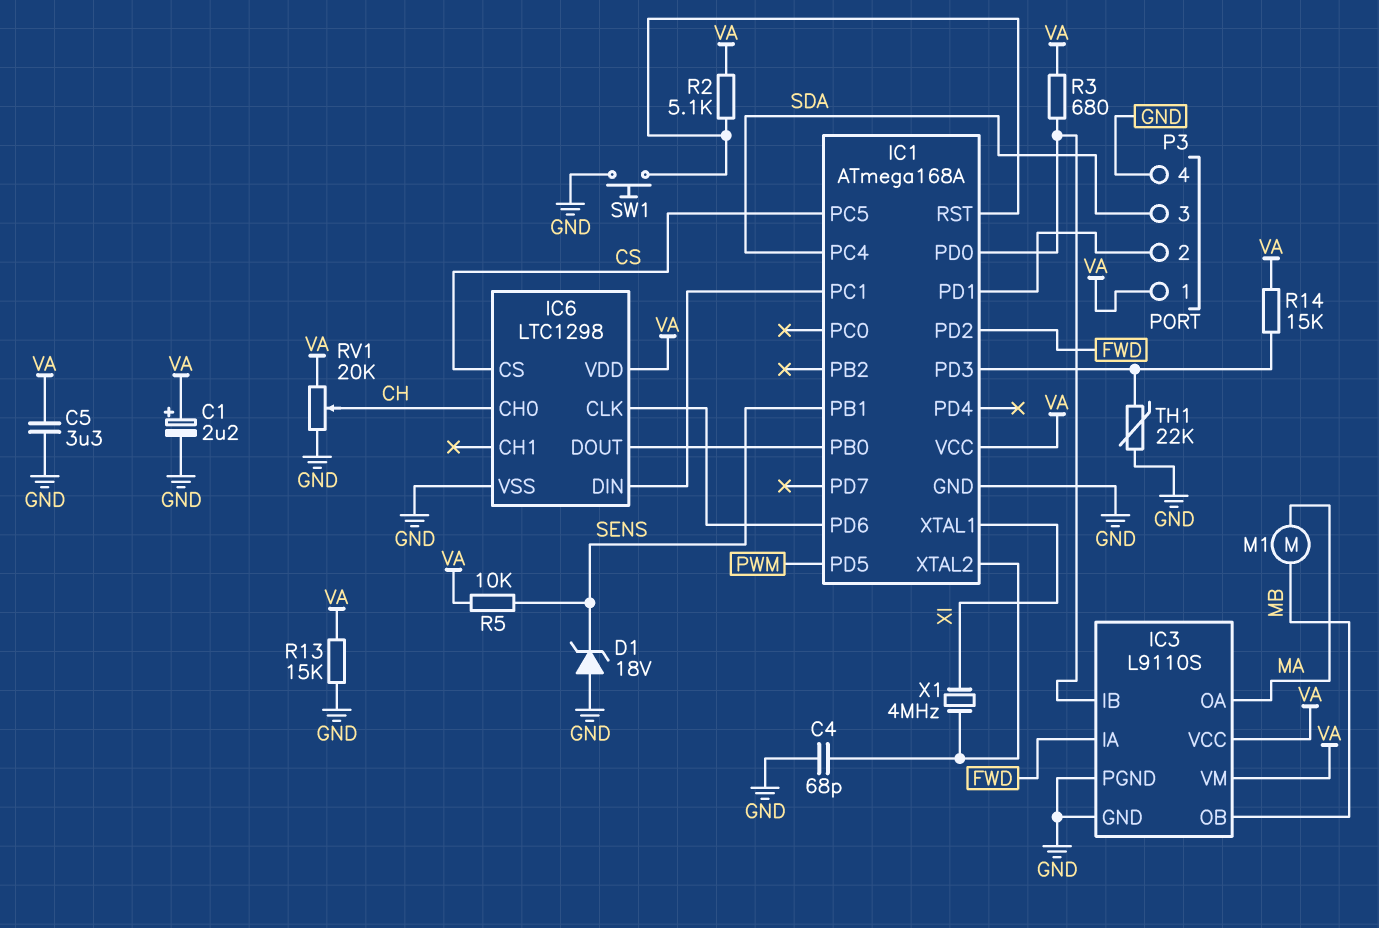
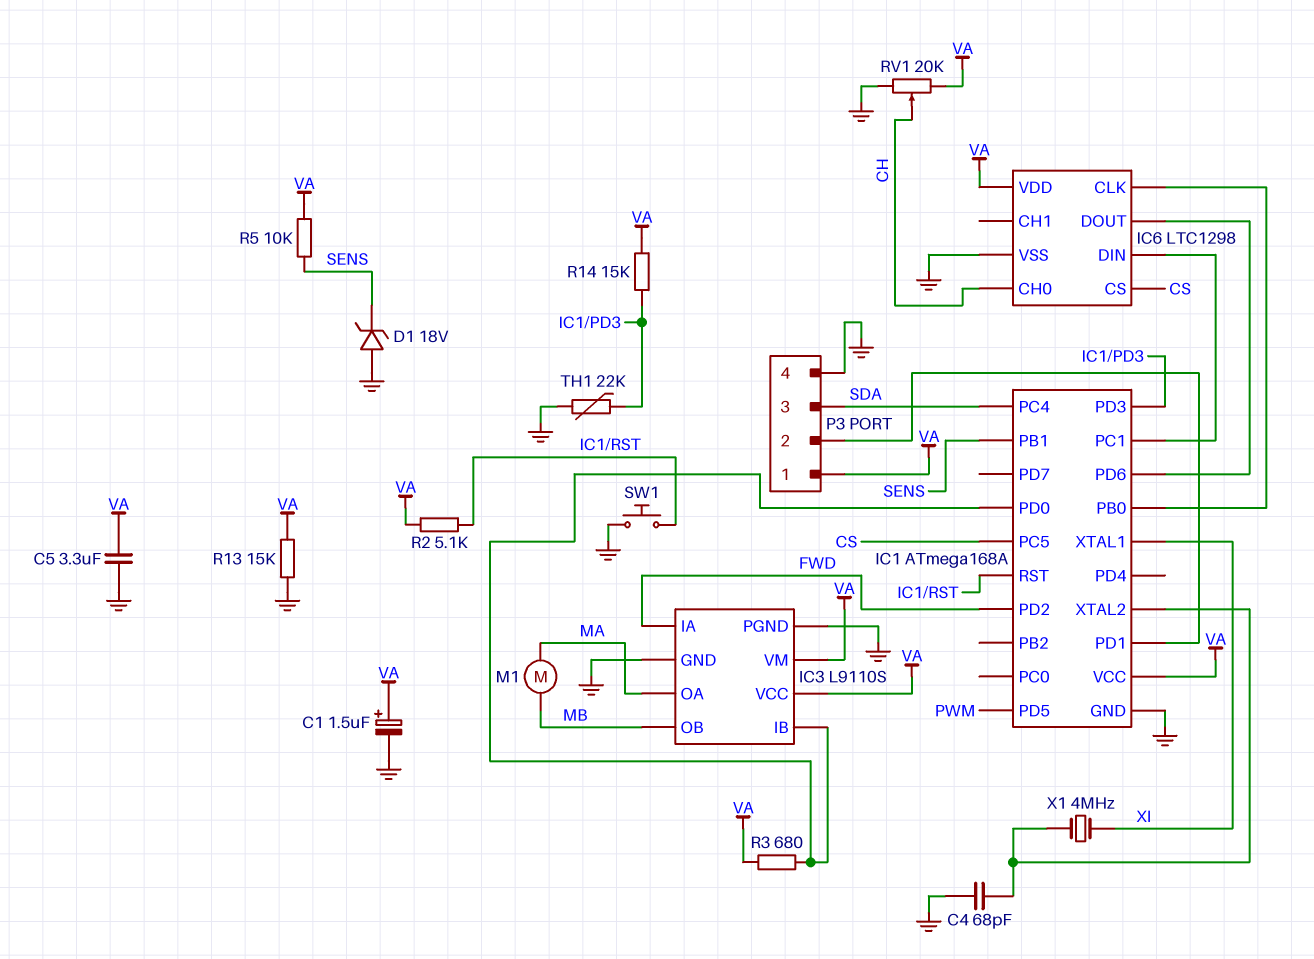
C1: 2.2uF (plus VA, minus GND) -> 1.5uF (plus VA, minus GND)
IC6 pin CLK: IC1/PD6 -> IC1/PB0
IC6 pin DOUT: IC1/PB0 -> IC1/PD6

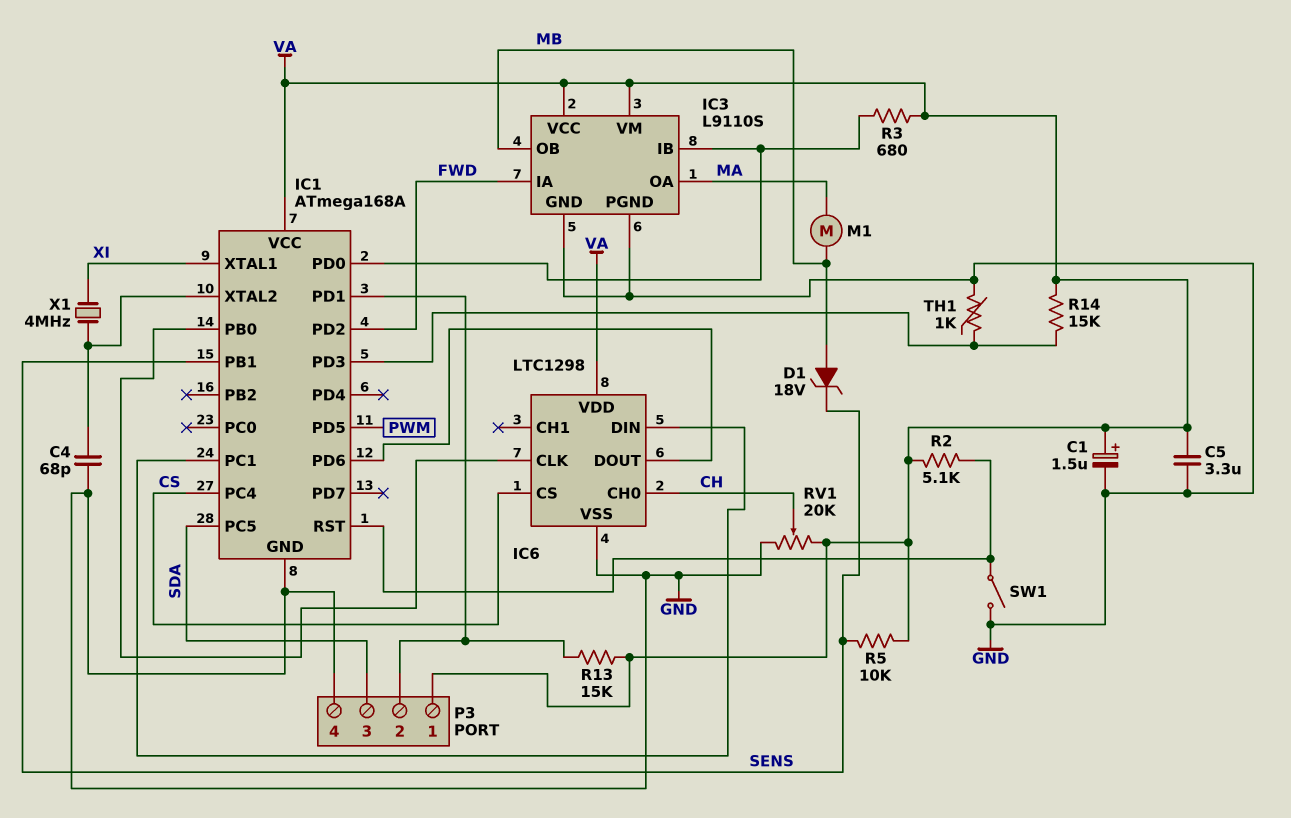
D1: zener 18V (A GND, K SENS) -> zener 18V (A MB, K SENS)
IC1 pin PC4: SDA -> CS
IC1 pin PC5: CS -> SDA
R13: 15k (GND, VA) -> 15k (IC1/PD1, VA)
SW1: button (GND, IC1/RST) -> switch (GND, IC1/RST)
TH1: 22k (GND, IC1/PD3) -> 1k (GND, IC1/PD3)

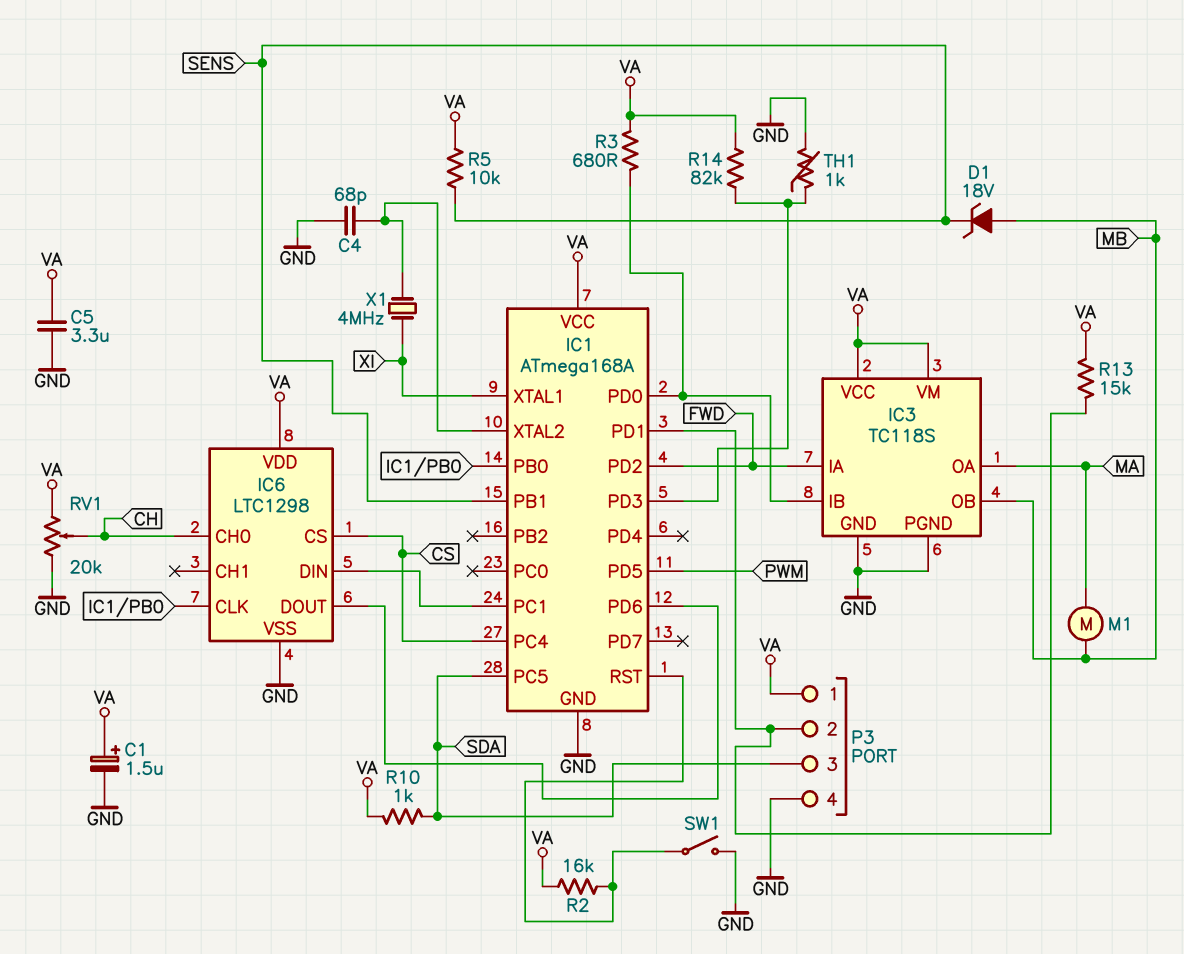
IC3: L9110S -> TC118S
R2: 5.1k (IC1/RST, VA) -> 16k (IC1/RST, VA)
R10: none -> 1k (SDA, VA)
R14: 15k (IC1/PD3, VA) -> 82k (IC1/PD3, VA)

